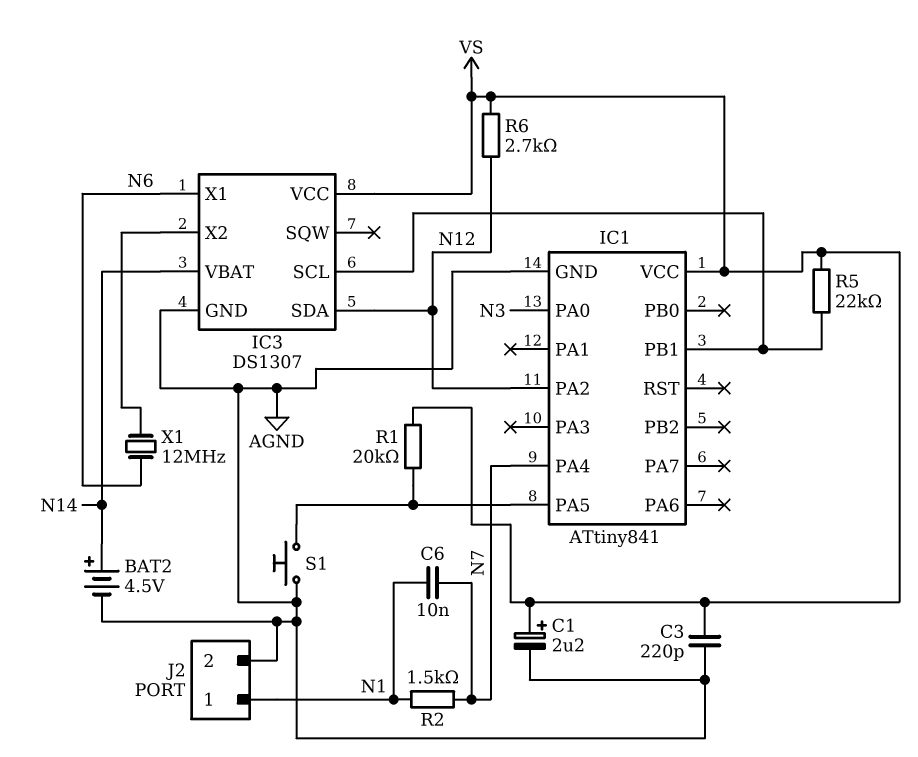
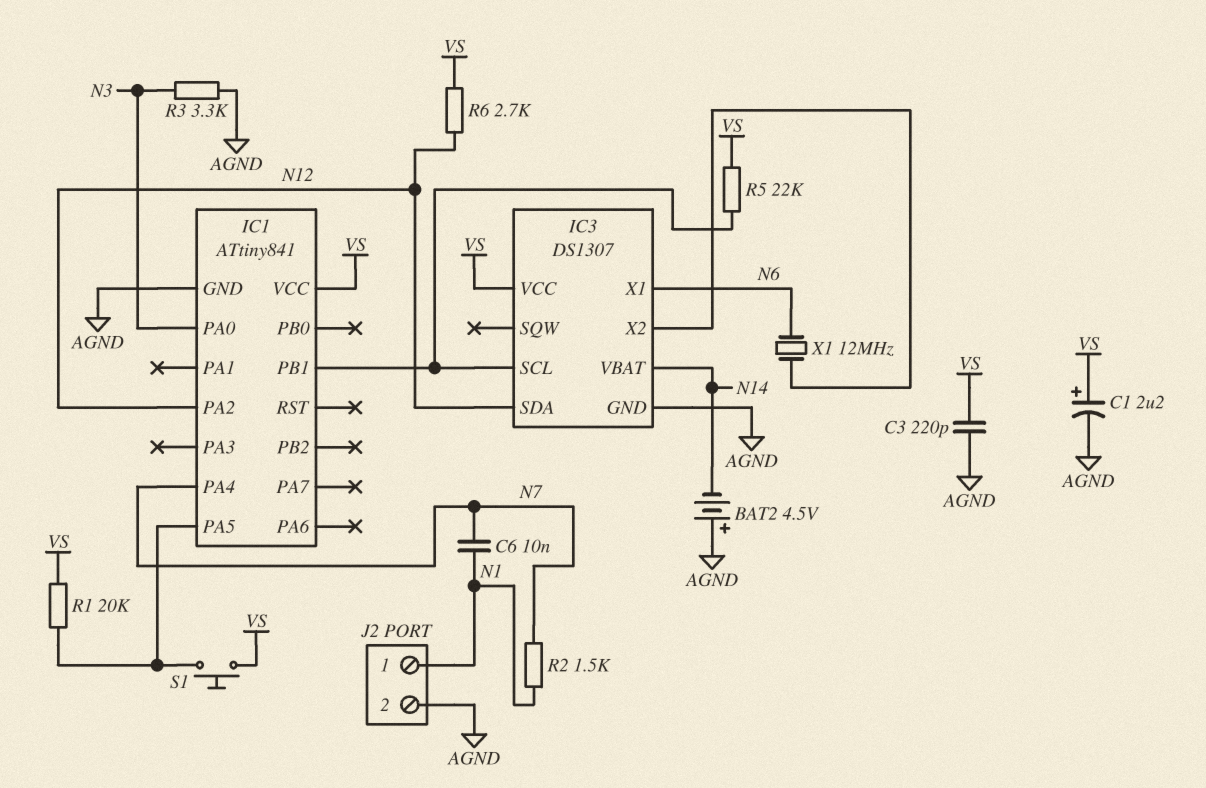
BAT2: 4.5V (plus N14, minus AGND) -> 4.5V (plus AGND, minus N14)
R3: none -> 3.3k (AGND, N3)
S1: button (AGND, IC1/PA5) -> button (IC1/PA5, VS)

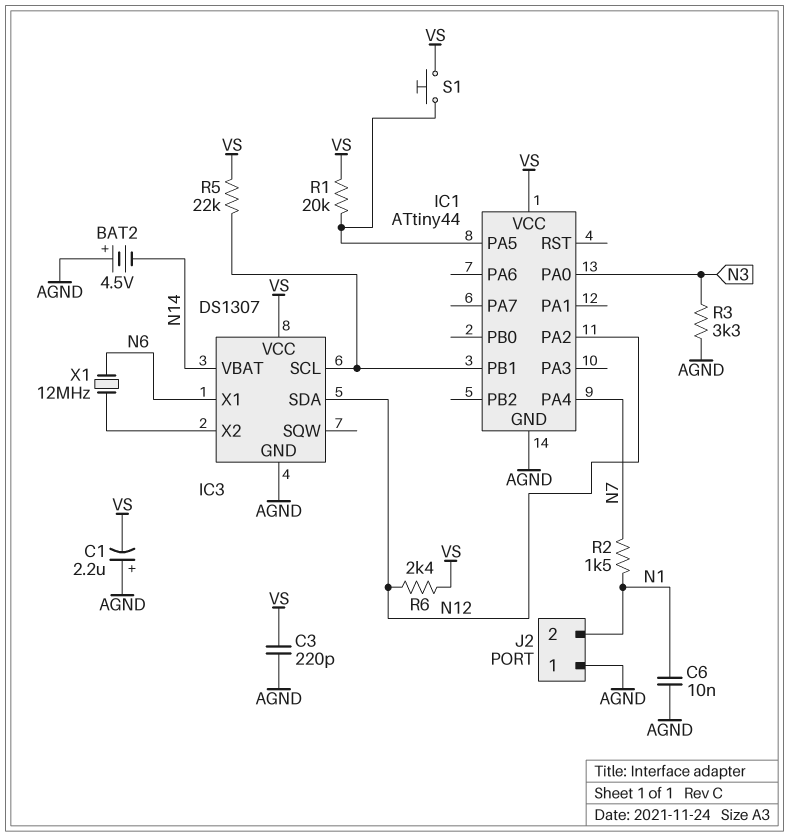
C1: 2.2uF (plus VS, minus AGND) -> 2.2uF (plus AGND, minus VS)
C6: 10nF (N1, N7) -> 10nF (AGND, N1)
IC1: ATtiny841 -> ATtiny44
J2 pin 1: N1 -> AGND
J2 pin 2: AGND -> N1
R6: 2.7k (N12, VS) -> 2.4k (N12, VS)

